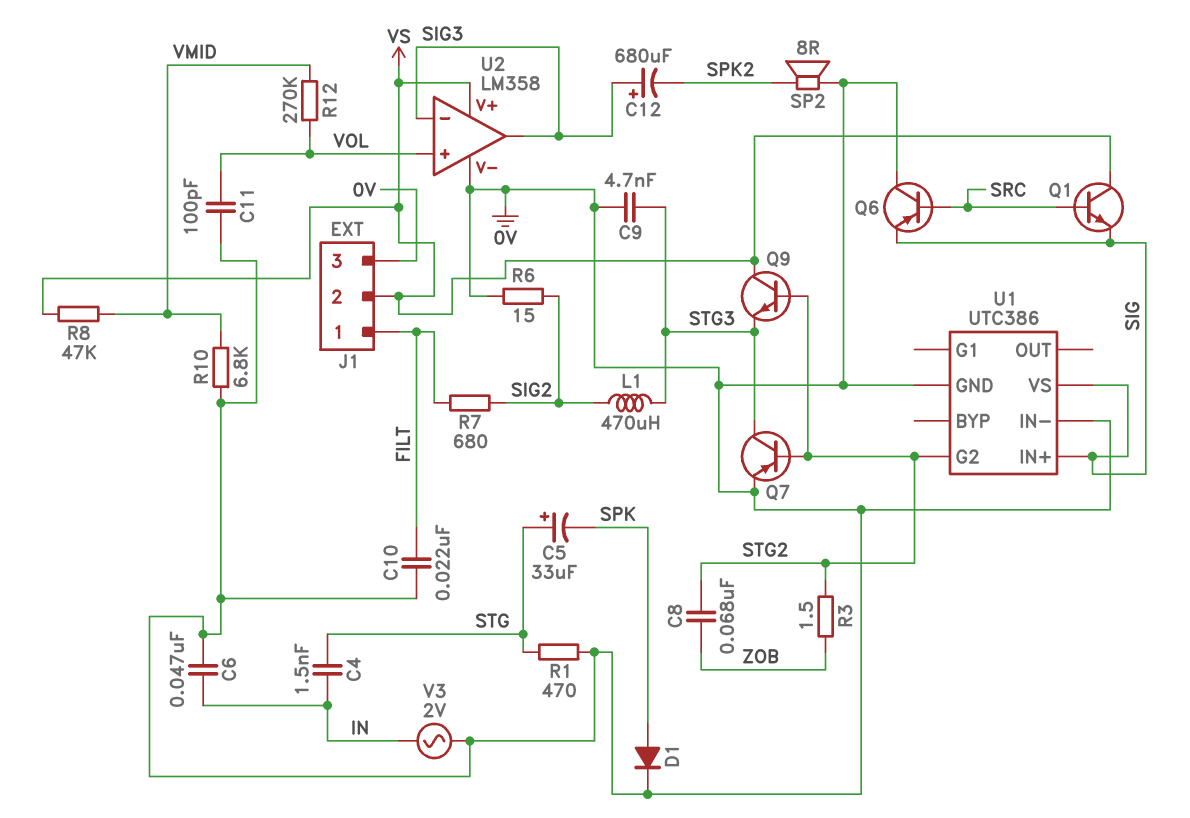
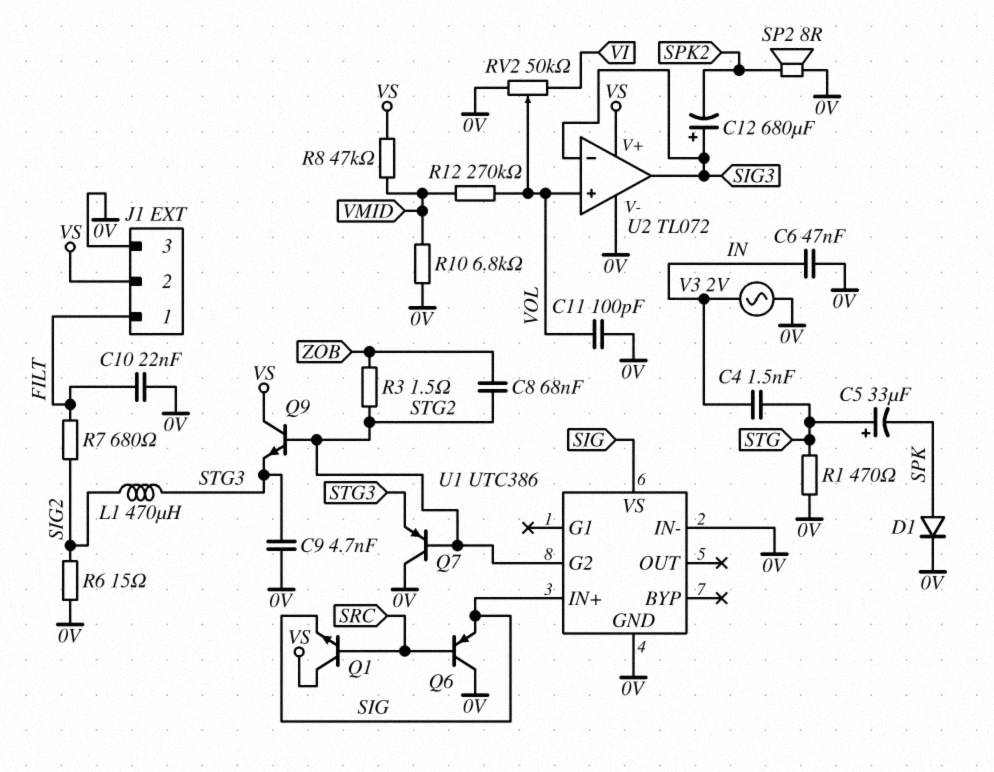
Q7: PNP (B STG2, C STG3, E 0V) -> PNP (B STG2, C 0V, E STG3)
RV2: none -> 50k (0V, VI, wiper VOL)
U2: LM358 -> TL072

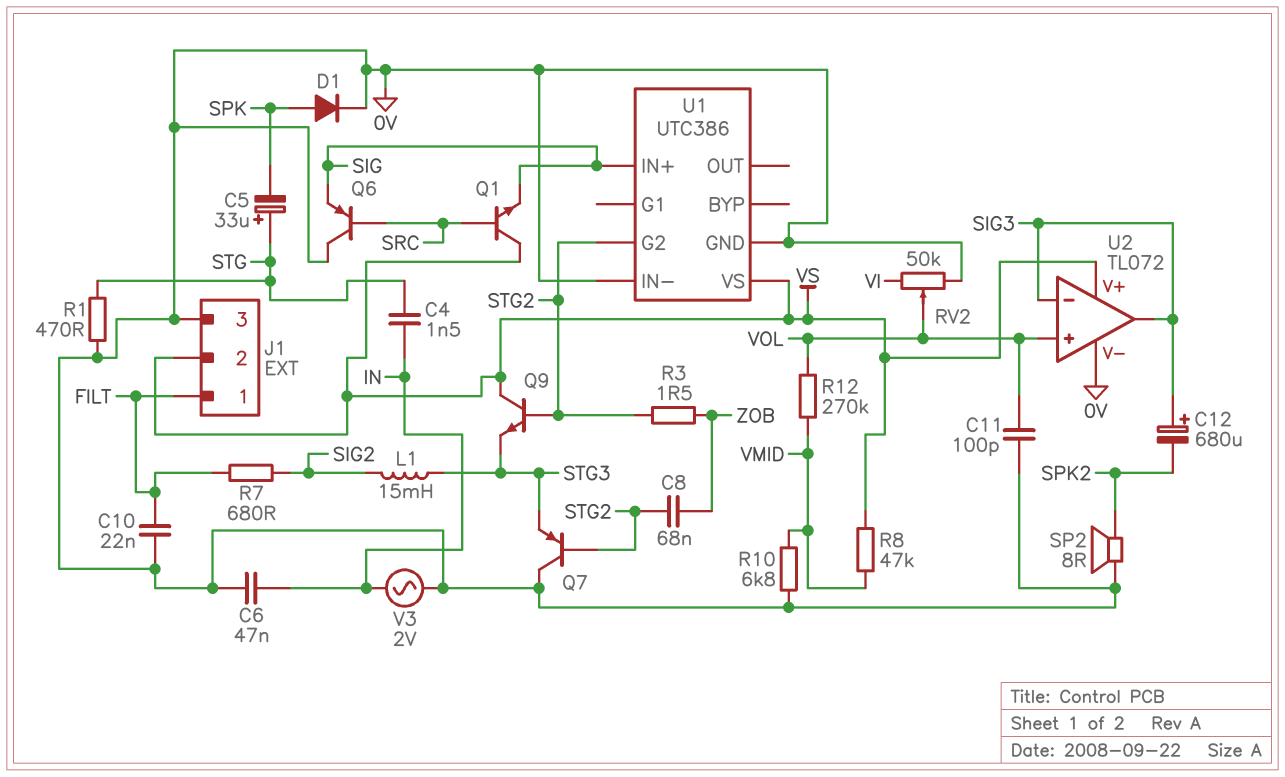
C9: 4.7nF (0V, STG3) -> none
L1: 470uH (SIG2, STG3) -> 15mH (SIG2, STG3)
R6: 15 (0V, SIG2) -> none
U1 pin VS: SIG -> VS

